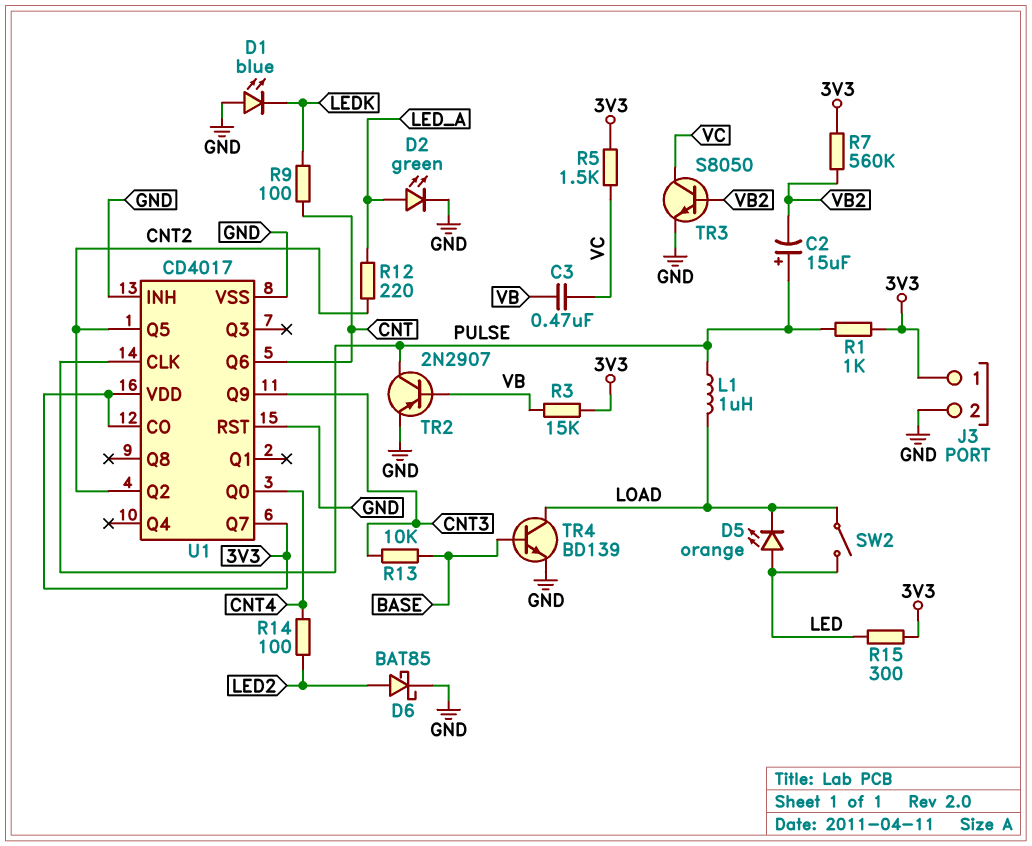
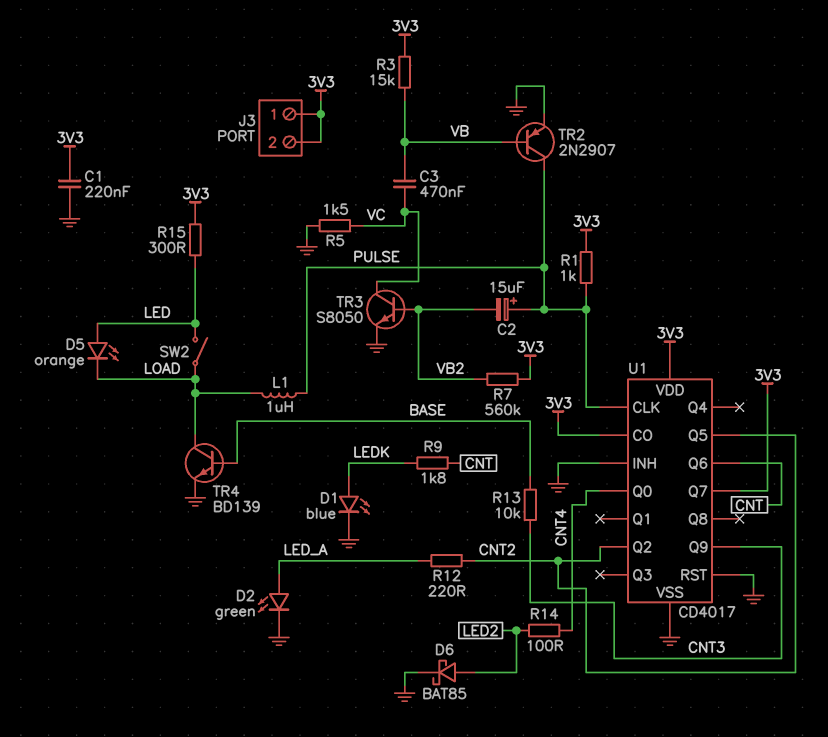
C1: none -> 220nF (3V3, GND)
D1: LED blue (A GND, K LEDK) -> LED blue (A LEDK, K GND)
J3 pin 2: GND -> 3V3
R5: 1.5k (3V3, VC) -> 1.5k (GND, VC)
R9: 100 (CNT, LEDK) -> 1.8k (CNT, LEDK)

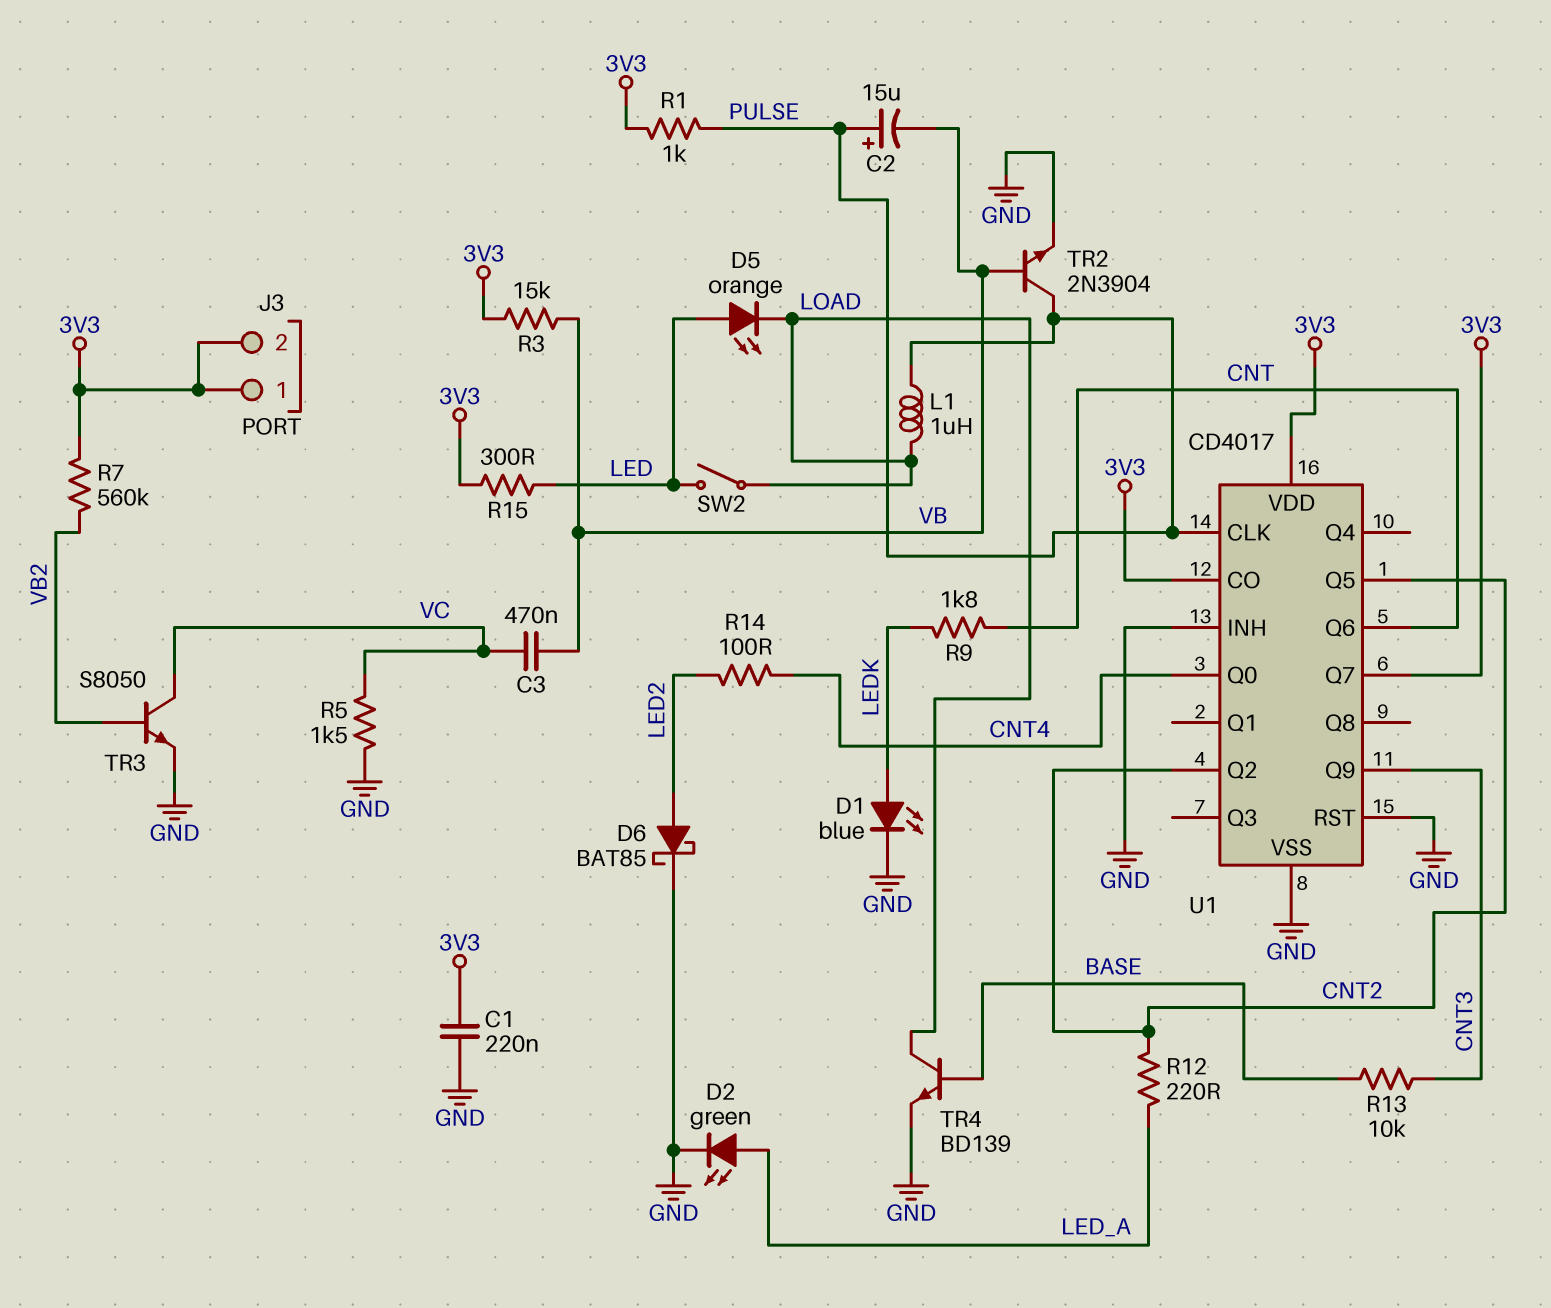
C2: 15uF (plus PULSE, minus VB2) -> 15uF (plus PULSE, minus VB)
TR2: PNP 2N2907 (B VB, C PULSE, E GND) -> NPN 2N3904 (B VB, C PULSE, E GND)

